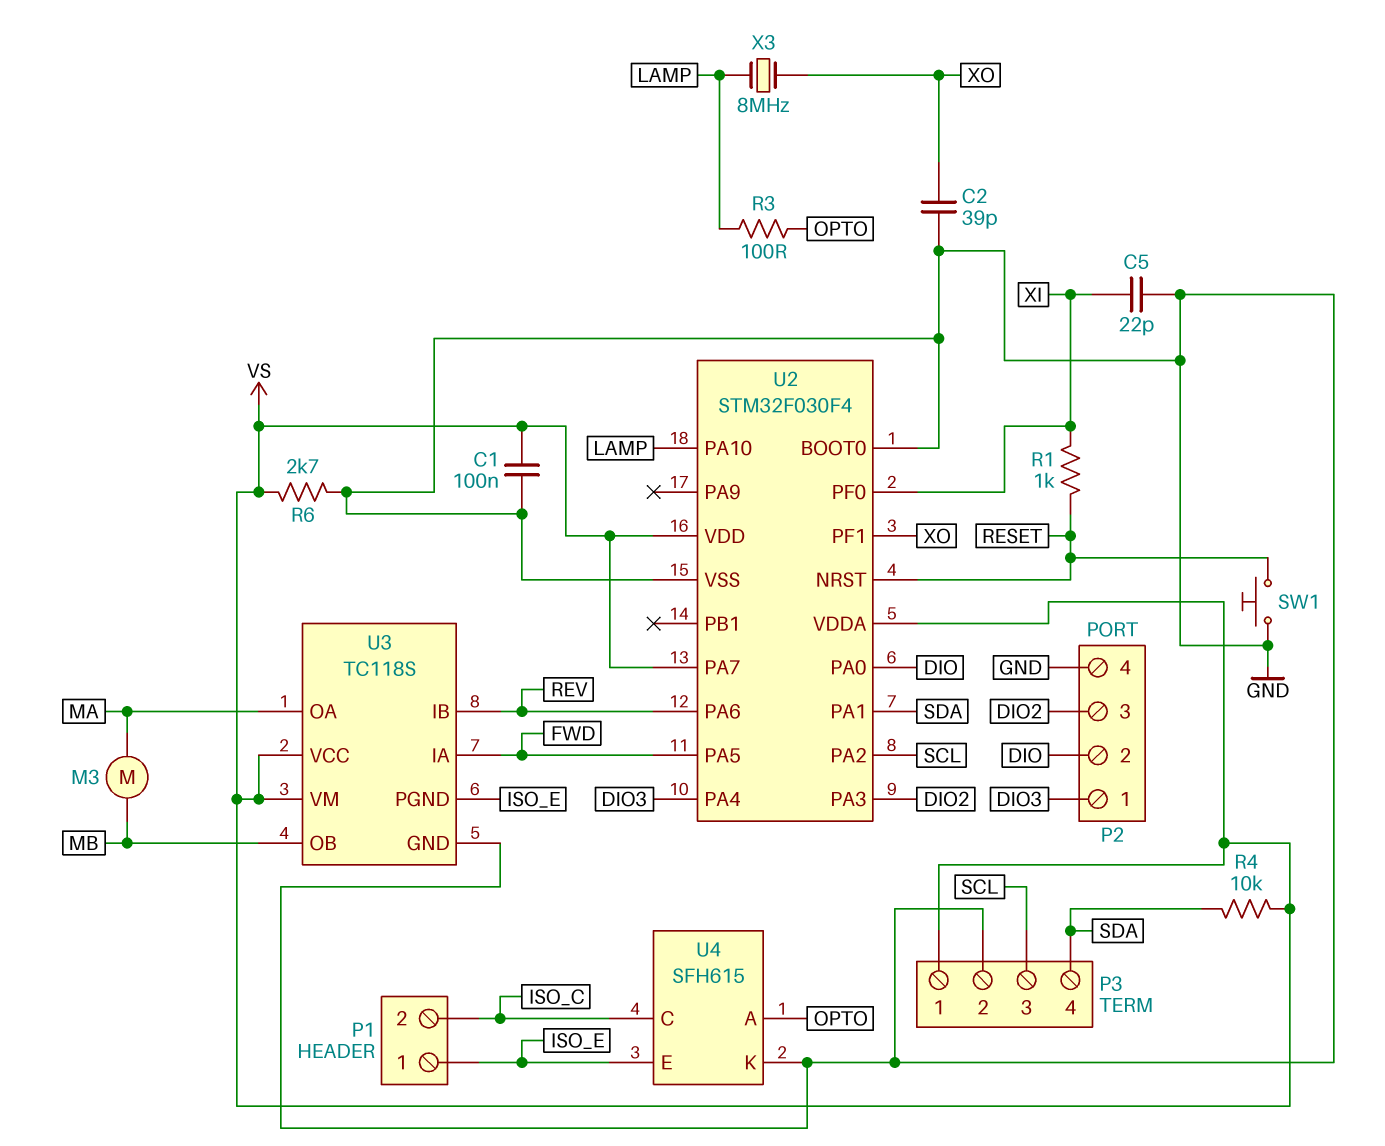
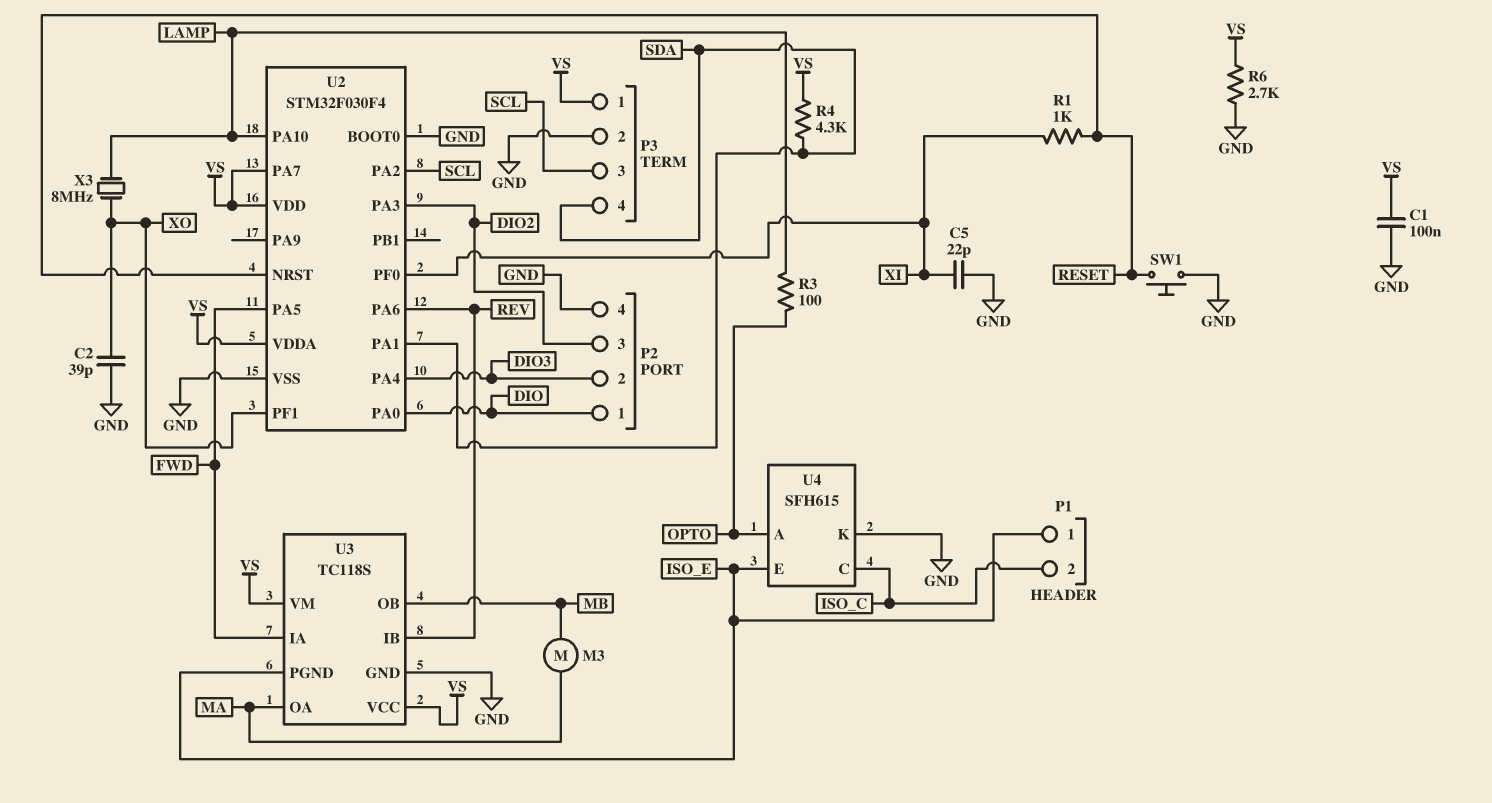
P2 pin 1: DIO3 -> DIO
P2 pin 2: DIO -> DIO3
R4: 10k (SDA, VS) -> 4.3k (SDA, VS)

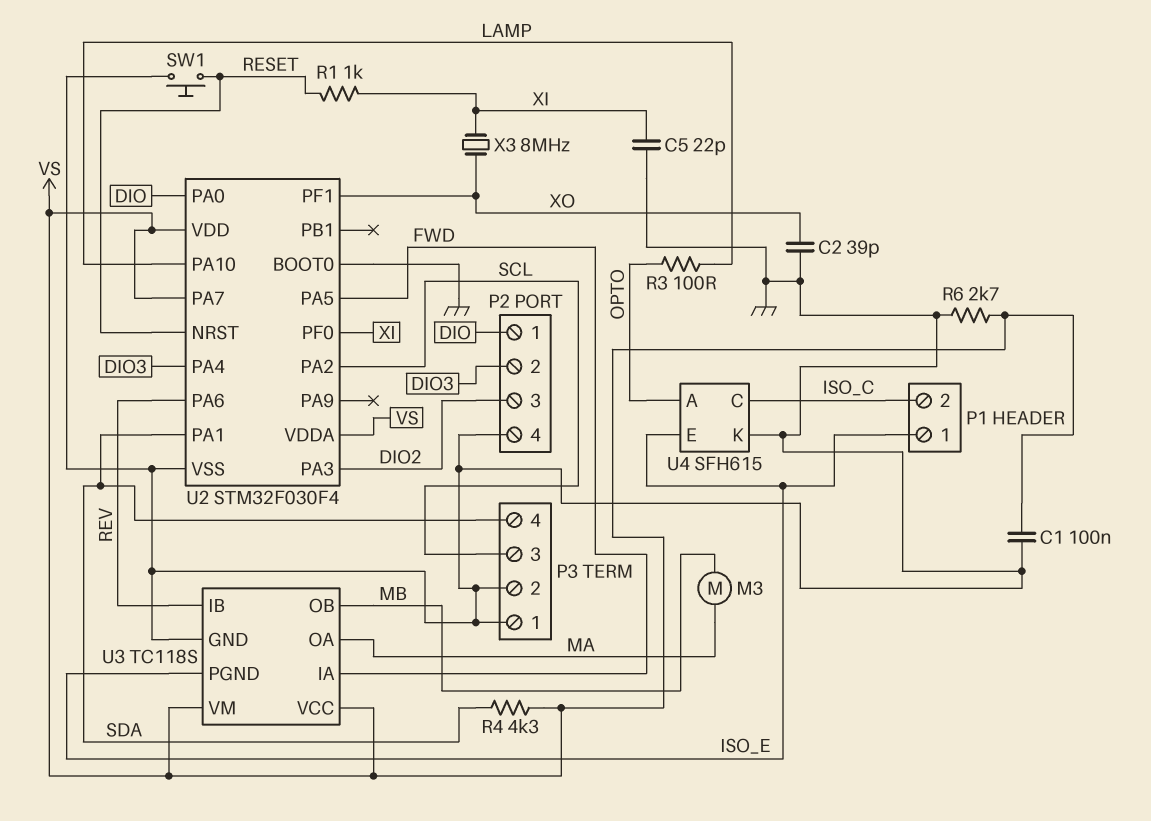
P3 pin 1: VS -> GND
X3: 8MHz (LAMP, XO) -> 8MHz (XI, XO)

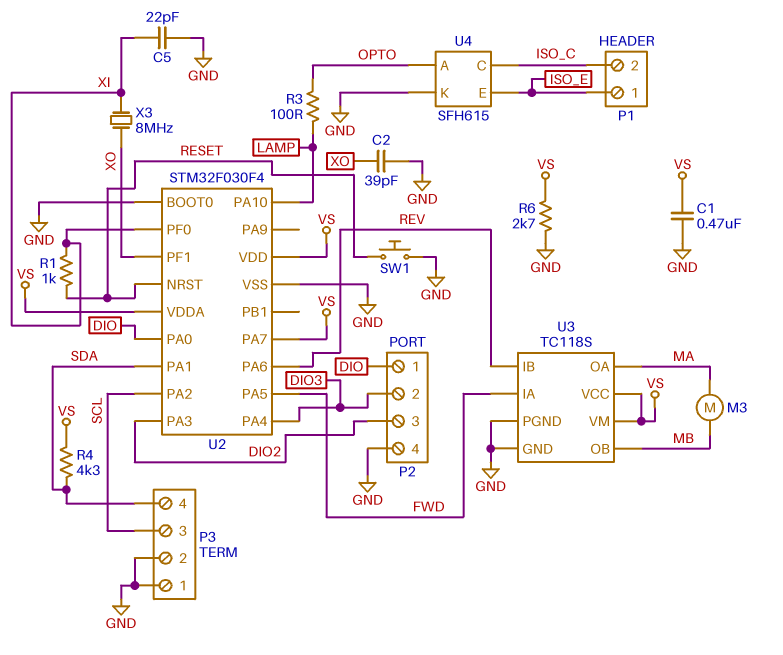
C1: 100nF (GND, VS) -> 470nF (GND, VS)
U3 pin PGND: ISO_E -> GND

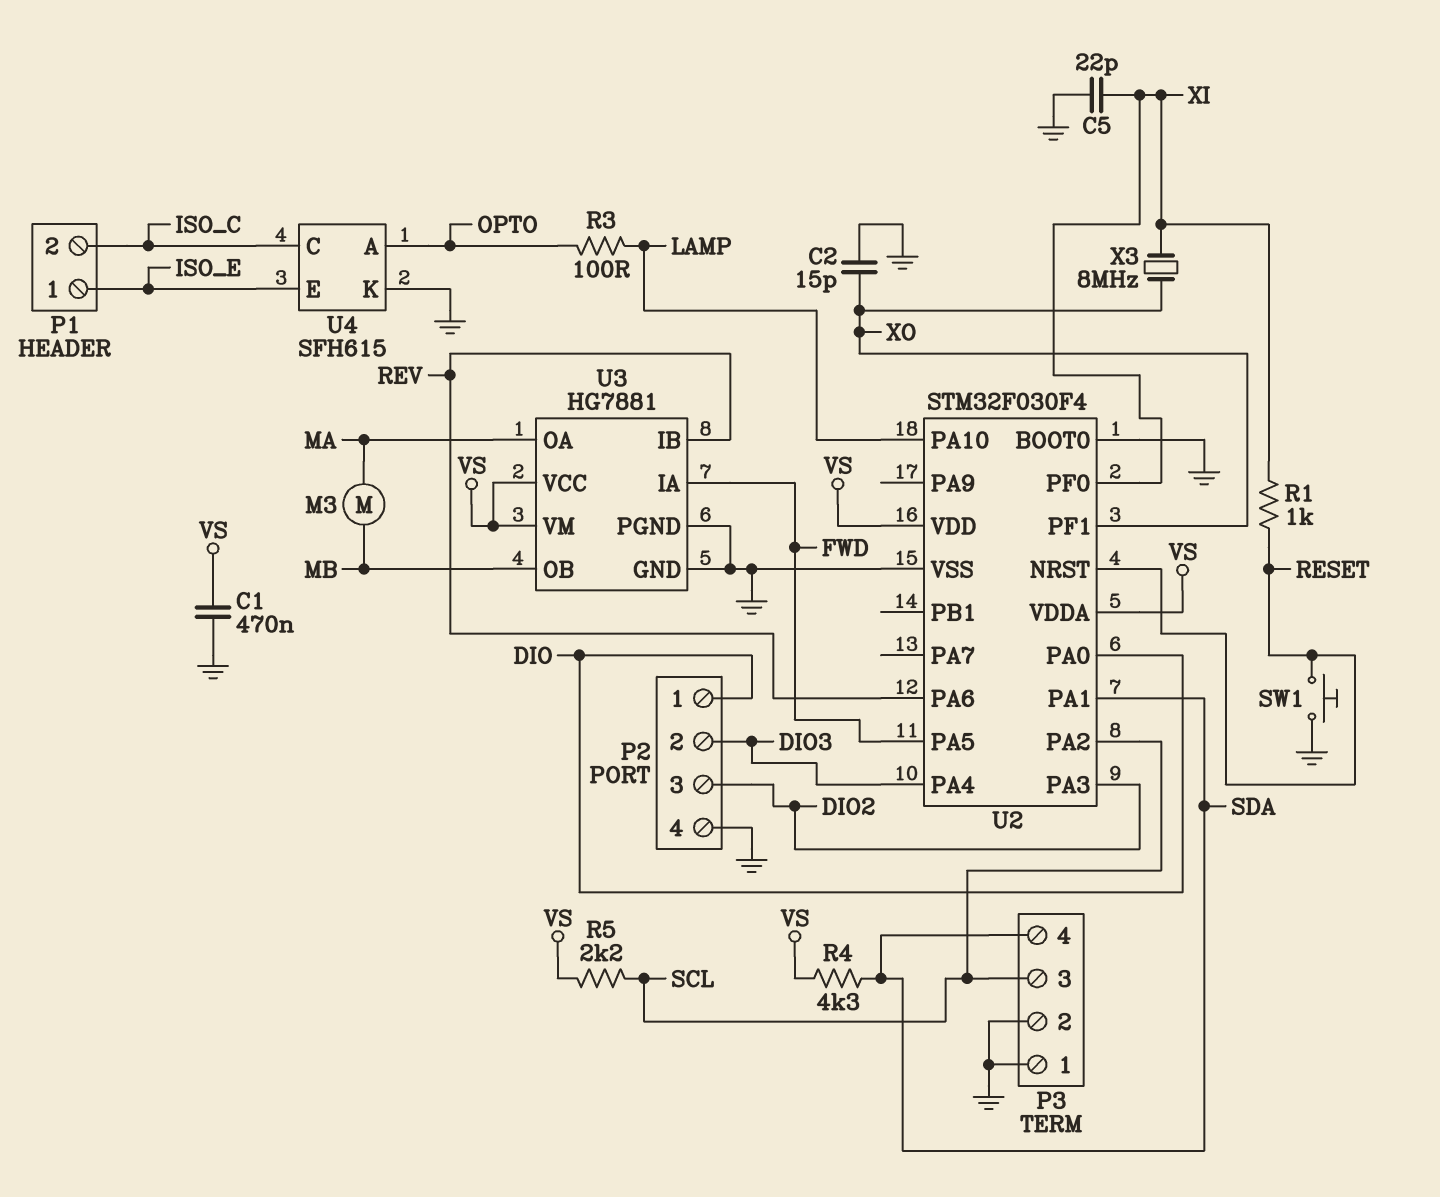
C2: 39pF (GND, XO) -> 15pF (GND, XO)
R5: none -> 2.2k (SCL, VS)
R6: 2.7k (GND, VS) -> none
U2 pin PA7: VS -> none
U3: TC118S -> HG7881

